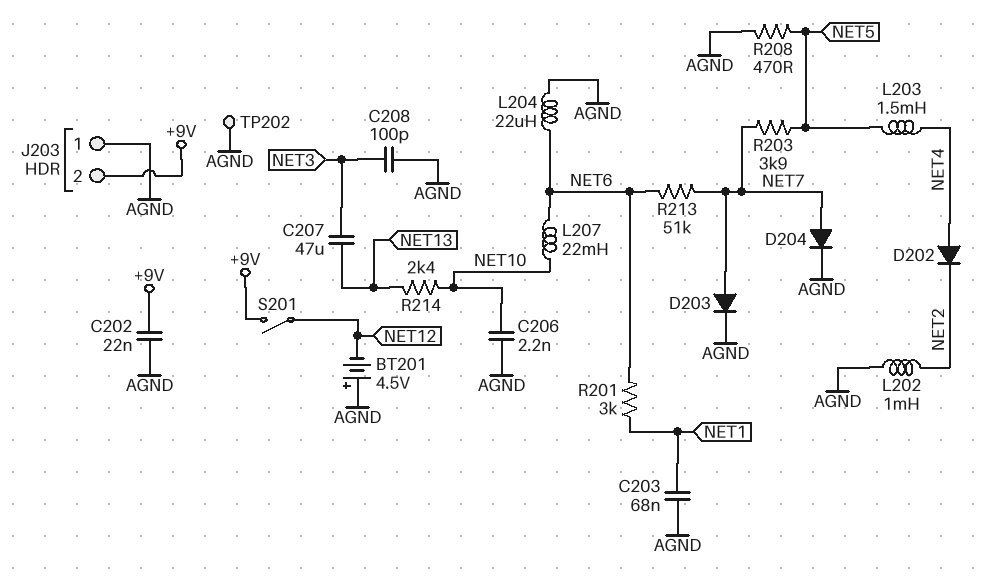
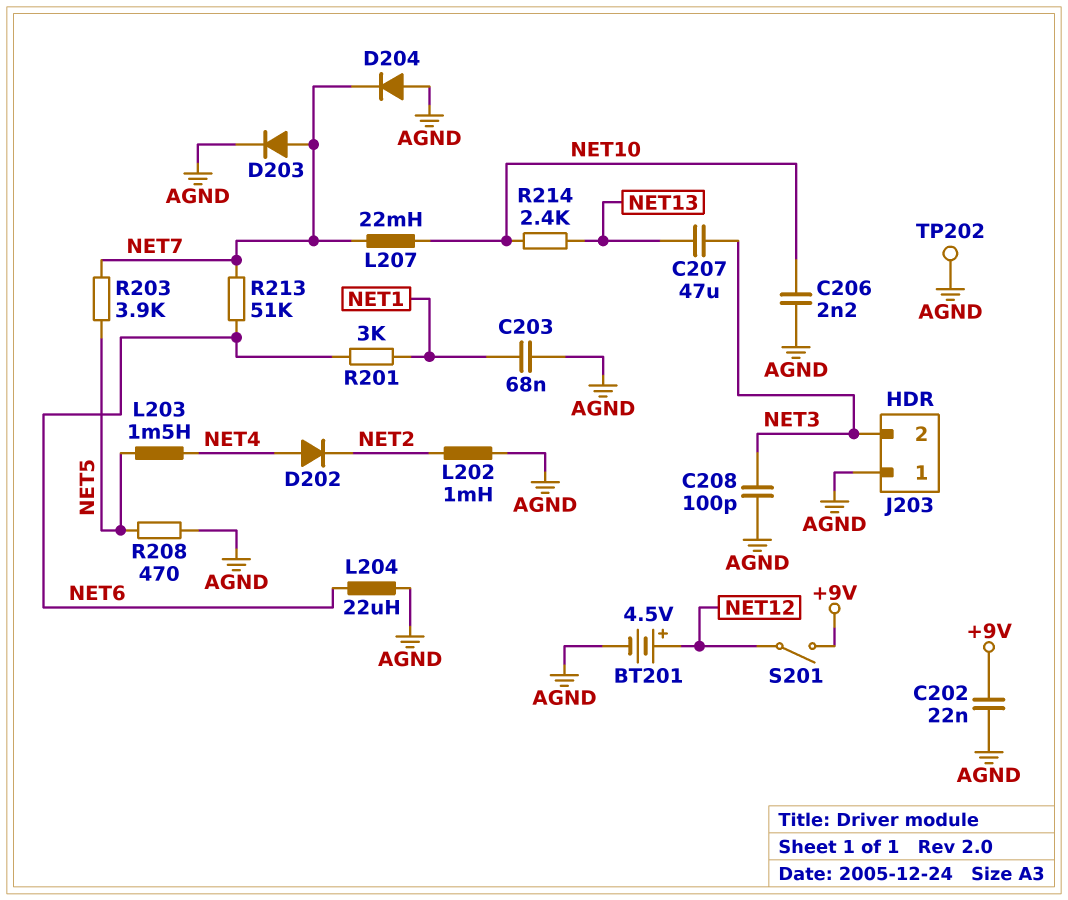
BT201: 4.5V (plus AGND, minus NET12) -> 4.5V (plus NET12, minus AGND)
D204: diode (A NET7, K AGND) -> diode (A AGND, K NET7)
J203 pin 2: +9V -> NET3
L207: 22mH (NET6, NET10) -> 22mH (NET7, NET10)

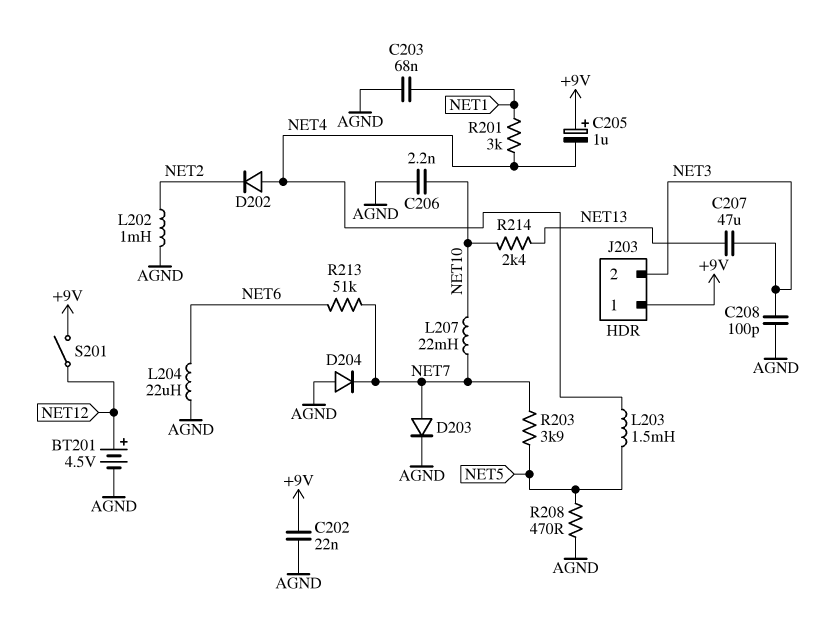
C205: none -> 1uF (plus +9V, minus NET4)
J203 pin 1: AGND -> +9V
R201: 3k (NET1, NET6) -> 3k (NET1, NET4)
TP202: test point (AGND) -> none

